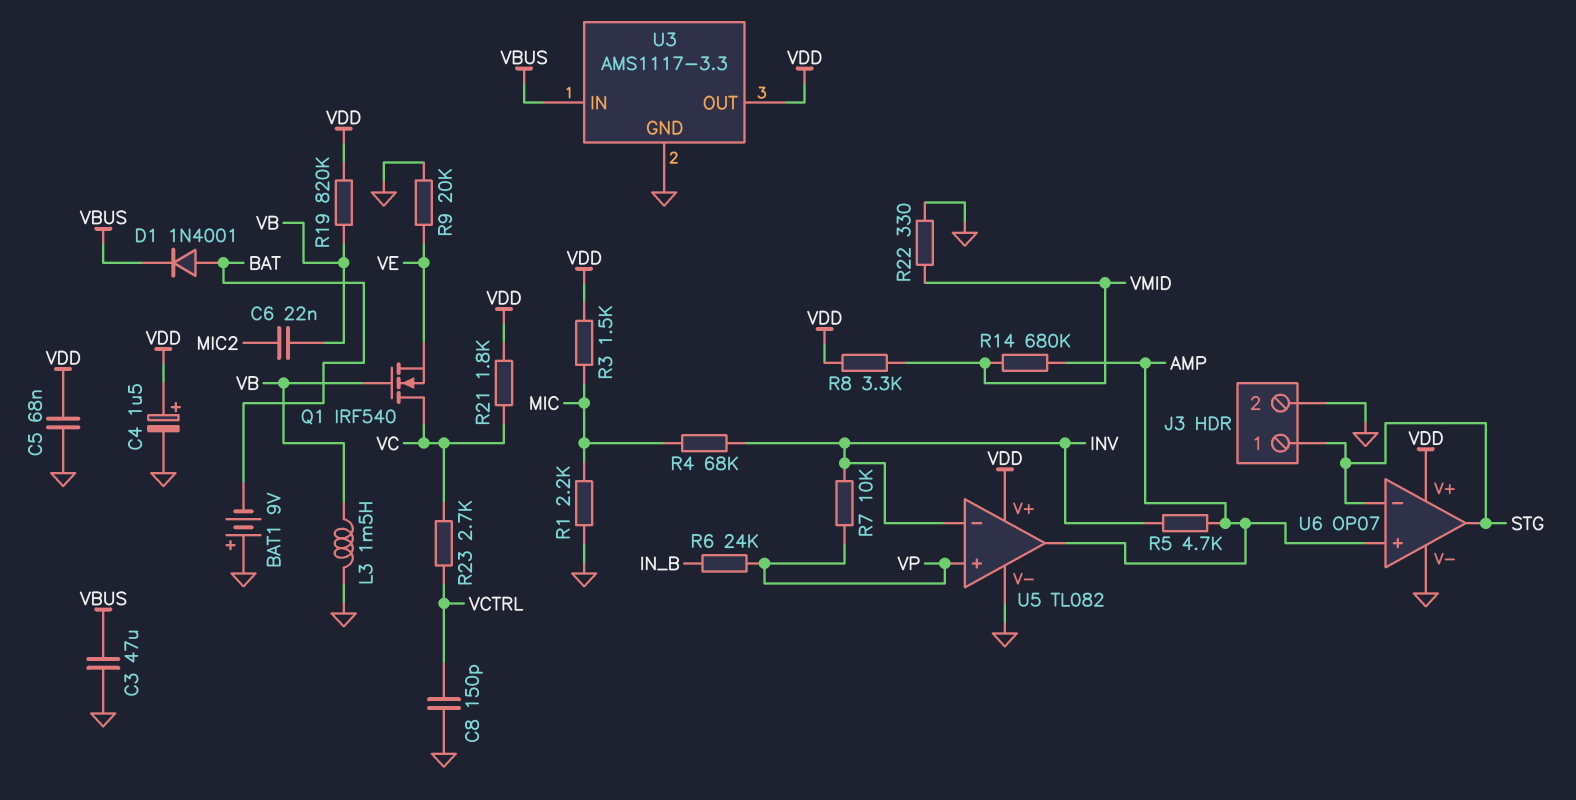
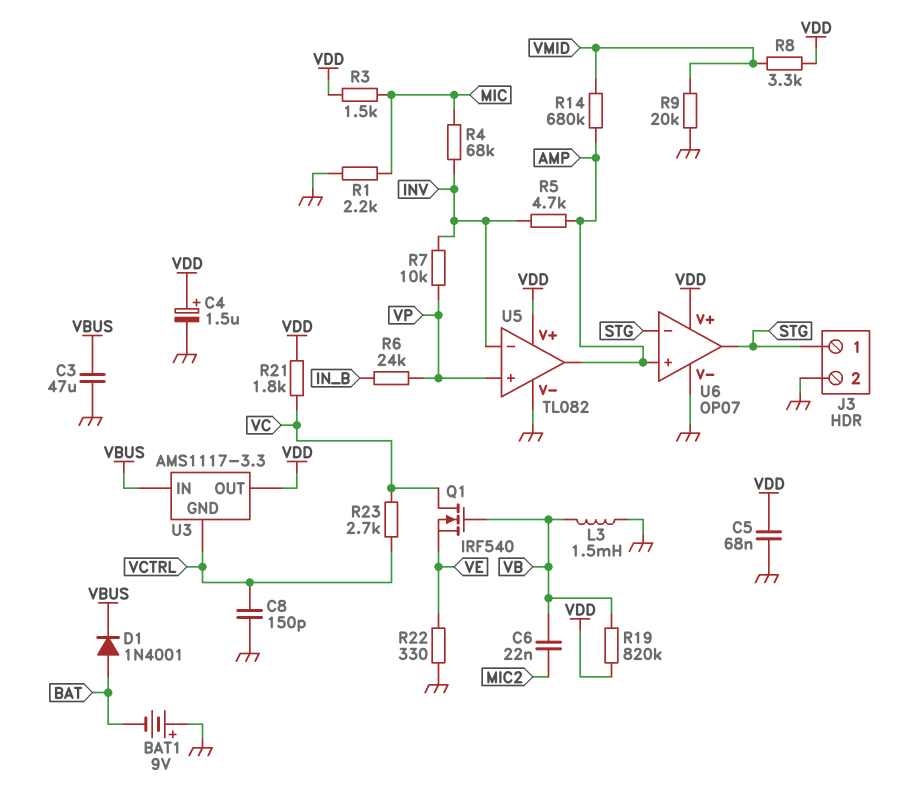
R9: 20k (GND, VE) -> 20k (GND, VMID)
R22: 330 (GND, VMID) -> 330 (GND, VE)
U3 pin GND: GND -> VCTRL

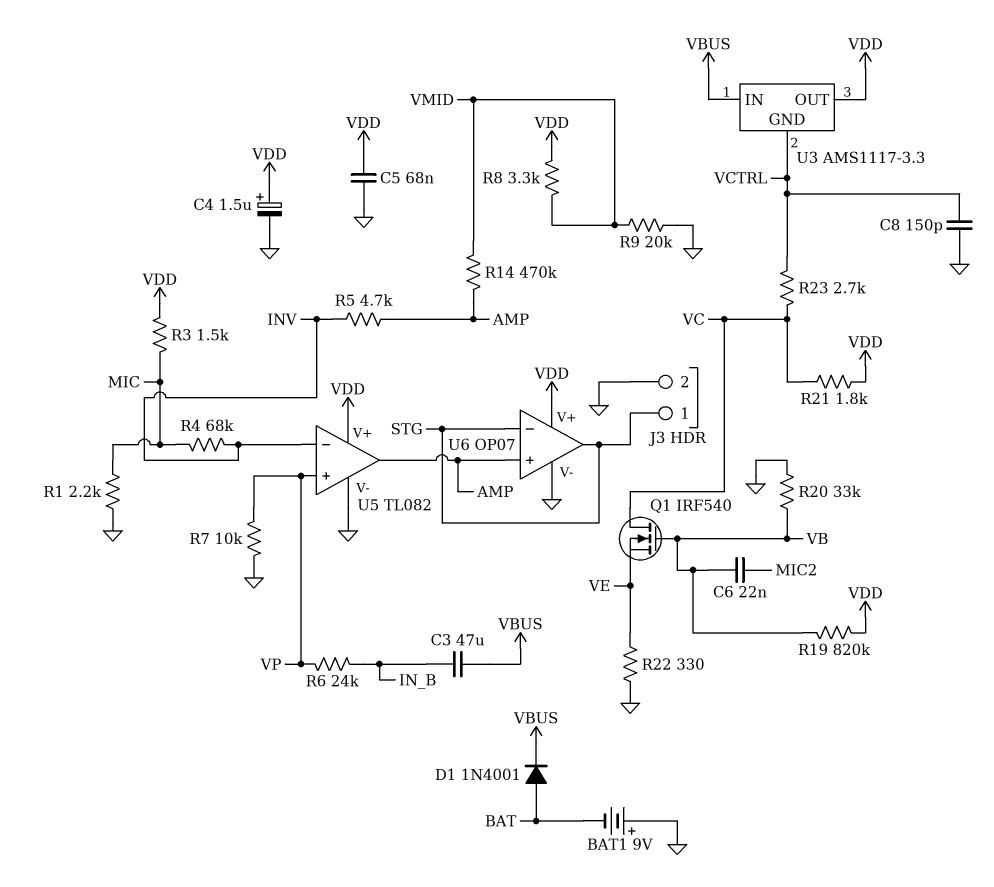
C3: 47uF (GND, VBUS) -> 47uF (IN_B, VBUS)
L3: 1.5mH (GND, VB) -> none
R7: 10k (INV, VP) -> 10k (GND, VP)
R14: 680k (AMP, VMID) -> 470k (AMP, VMID)
R20: none -> 33k (GND, VB)

